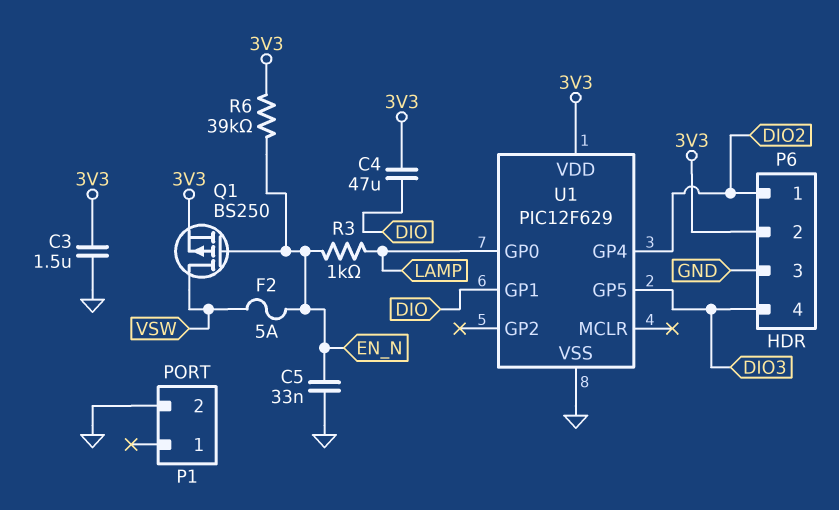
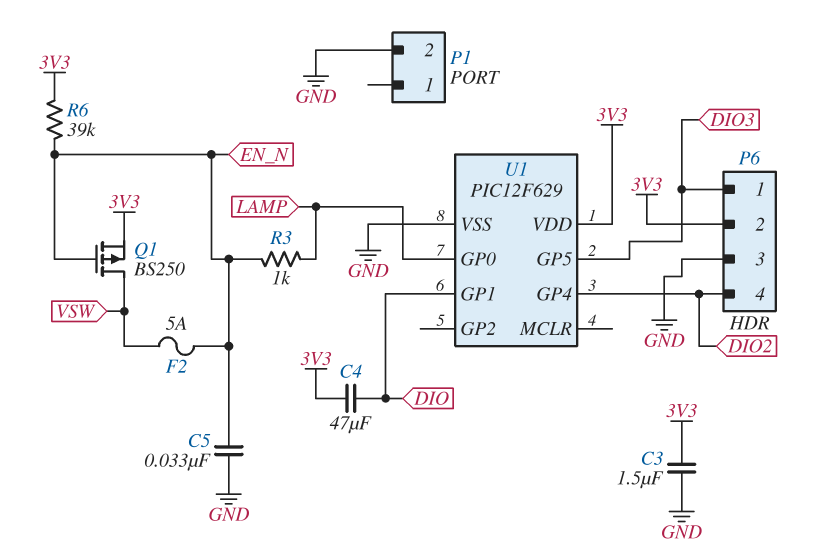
P6 pin 1: DIO2 -> DIO3
P6 pin 4: DIO3 -> DIO2

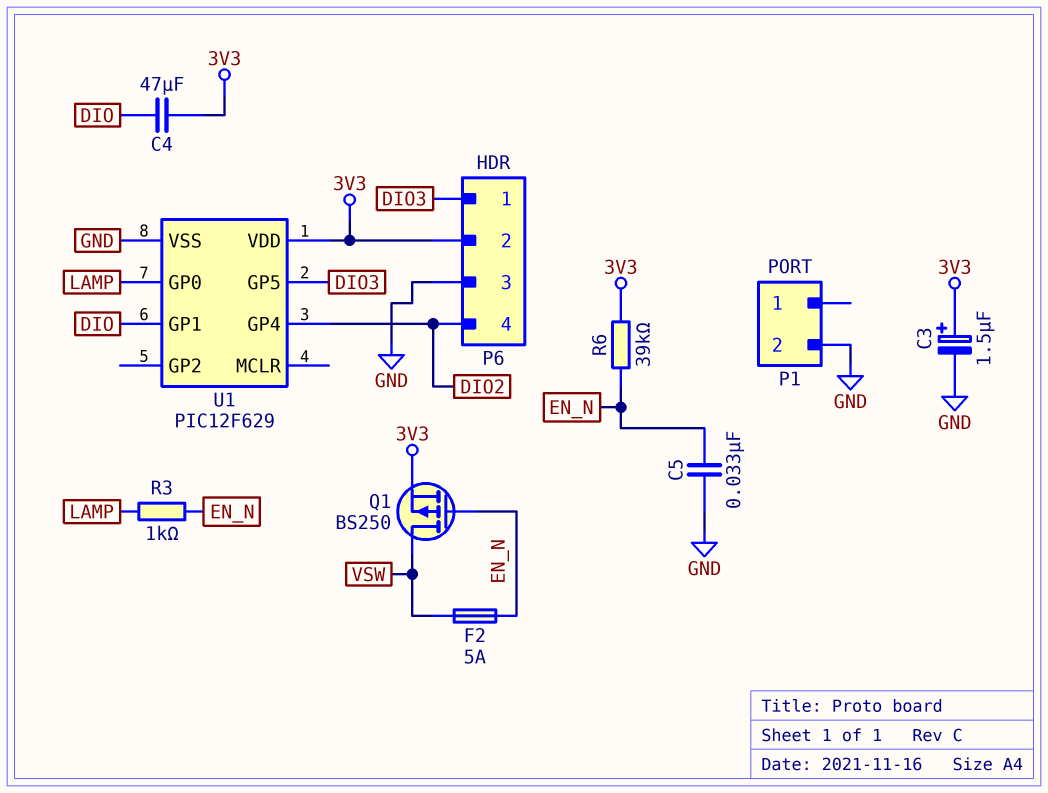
C3: 1.5uF (3V3, GND) -> 1.5uF (plus 3V3, minus GND)

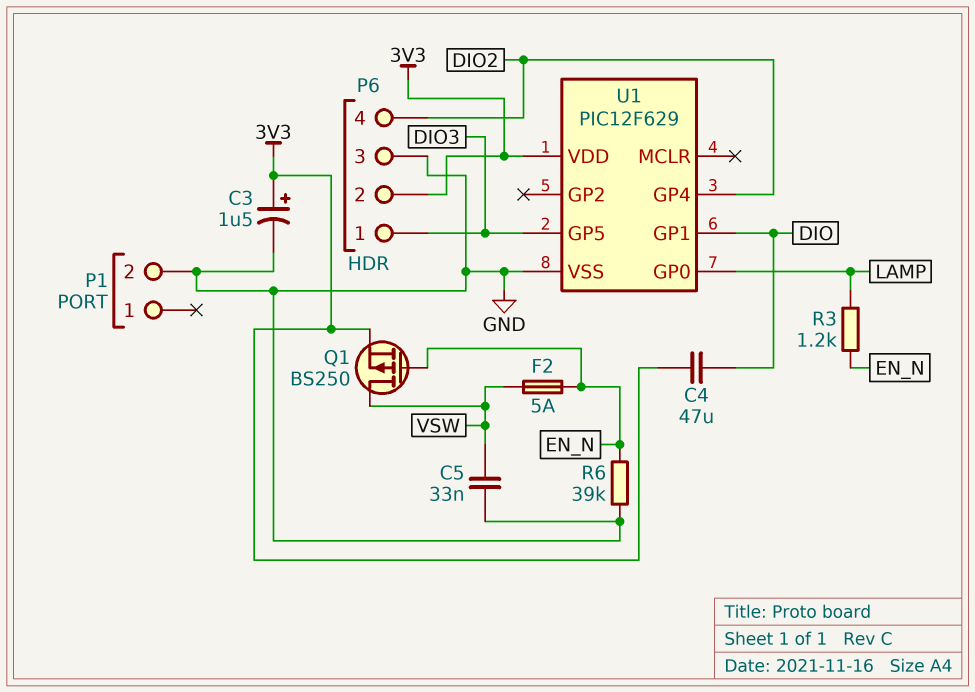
C5: 33nF (EN_N, GND) -> 33nF (GND, VSW)
R3: 1k (EN_N, LAMP) -> 1.2k (EN_N, LAMP)
R6: 39k (3V3, EN_N) -> 39k (EN_N, GND)

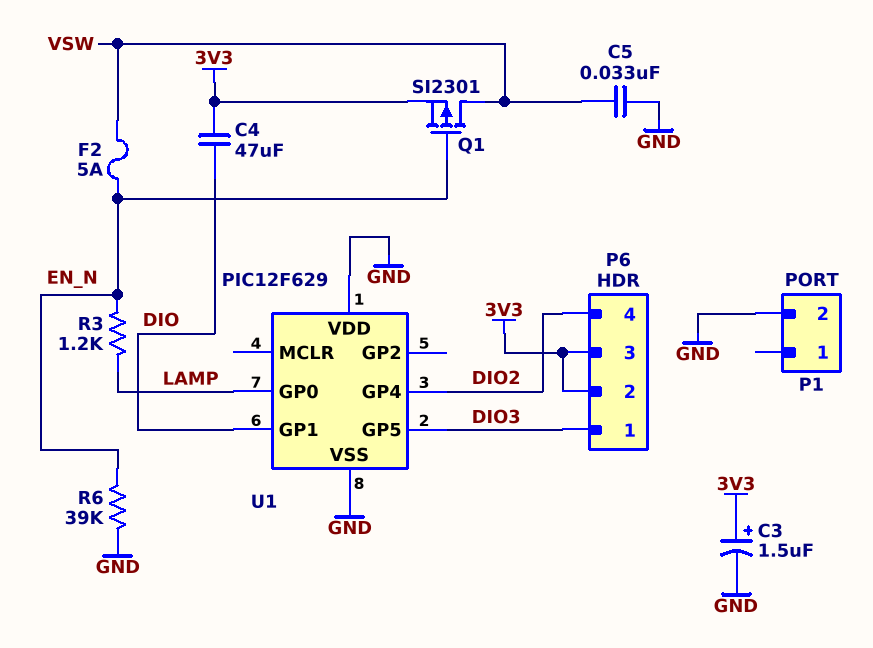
P6 pin 3: GND -> 3V3
Q1: PMOS BS250 (G EN_N, D VSW, S 3V3) -> PMOS SI2301 (G EN_N, D VSW, S 3V3)
U1 pin VDD: 3V3 -> GND

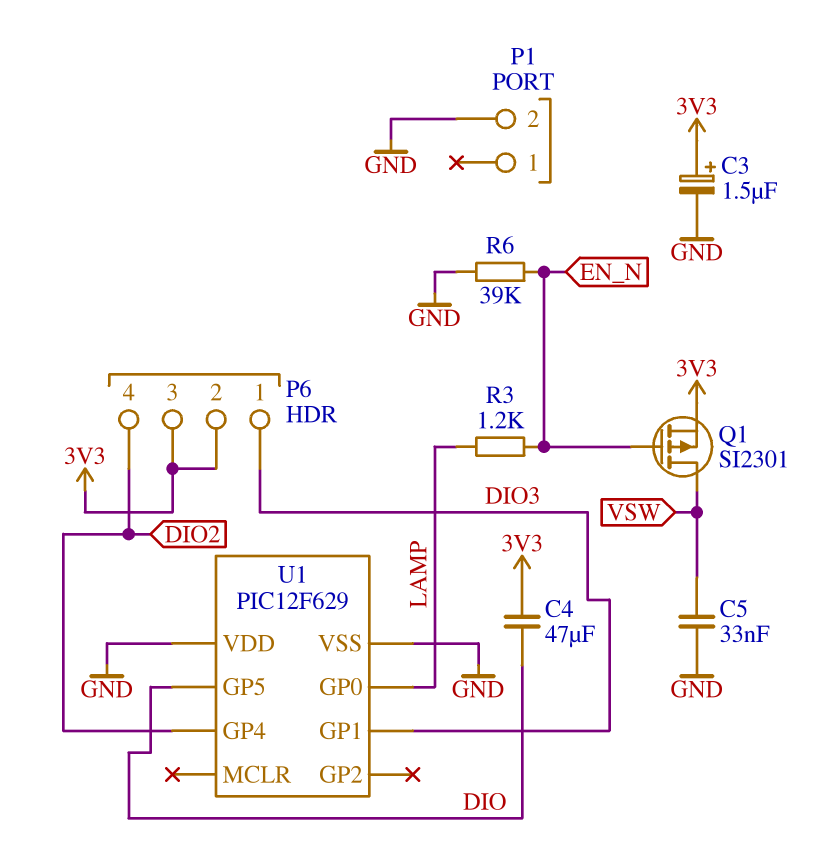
F2: 5A (EN_N, VSW) -> none
U1 pin GP1: DIO -> DIO3
U1 pin GP5: DIO3 -> DIO

